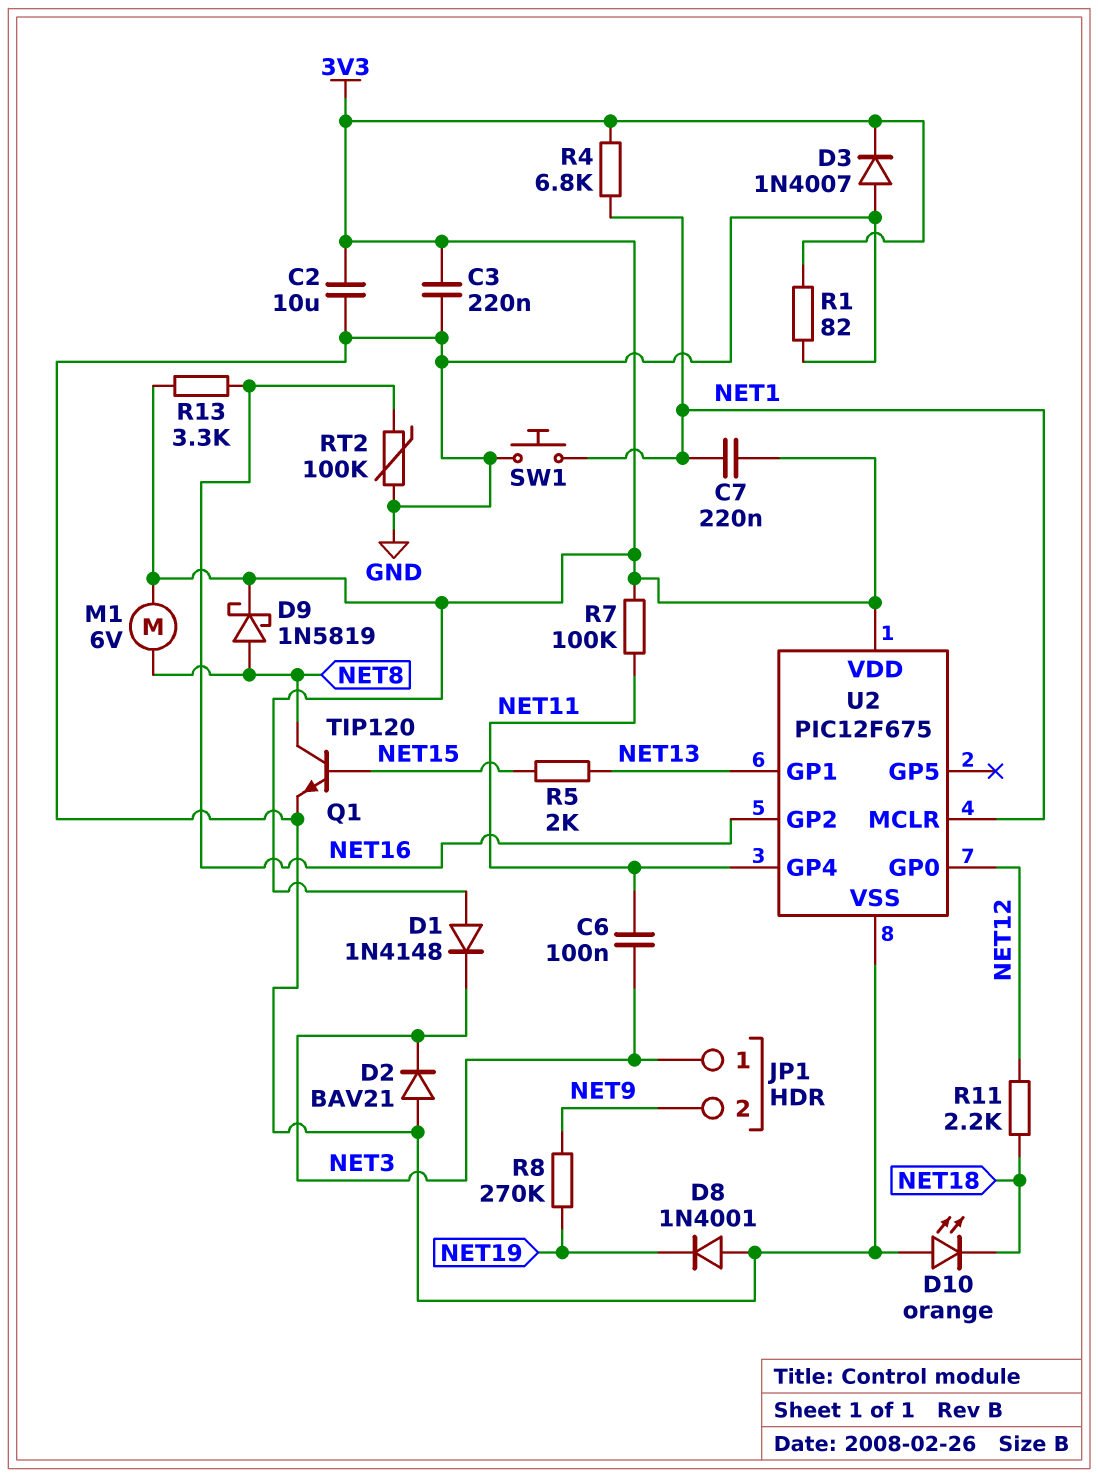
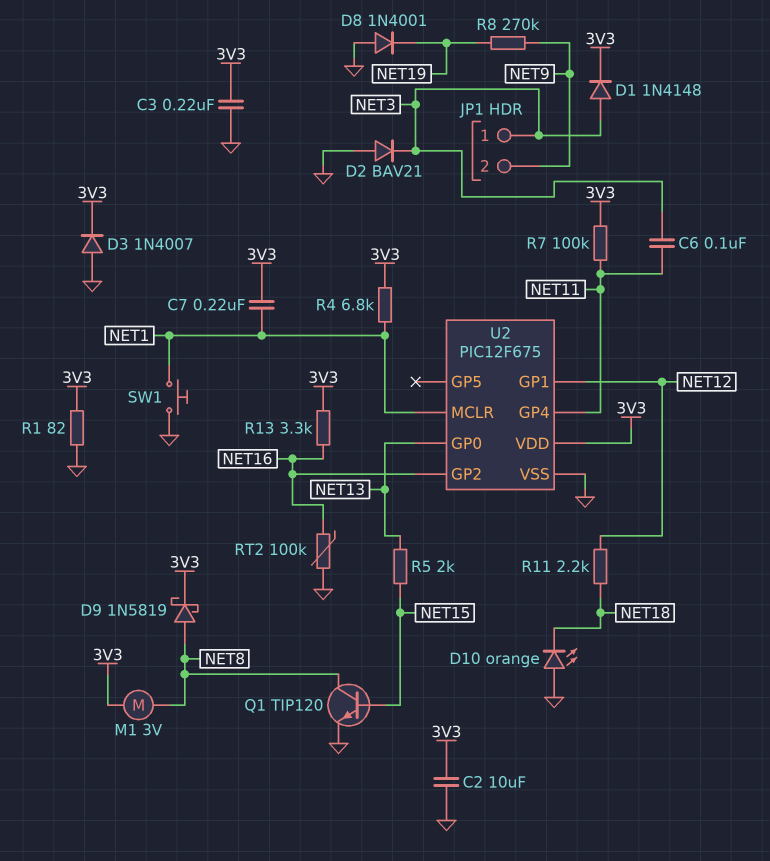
D1: diode 1N4148 (A 3V3, K NET3) -> diode 1N4148 (A NET3, K 3V3)
M1: motor 6V (3V3, NET8) -> motor 3V (3V3, NET8)
U2 pin GP0: NET12 -> NET13
U2 pin GP1: NET13 -> NET12

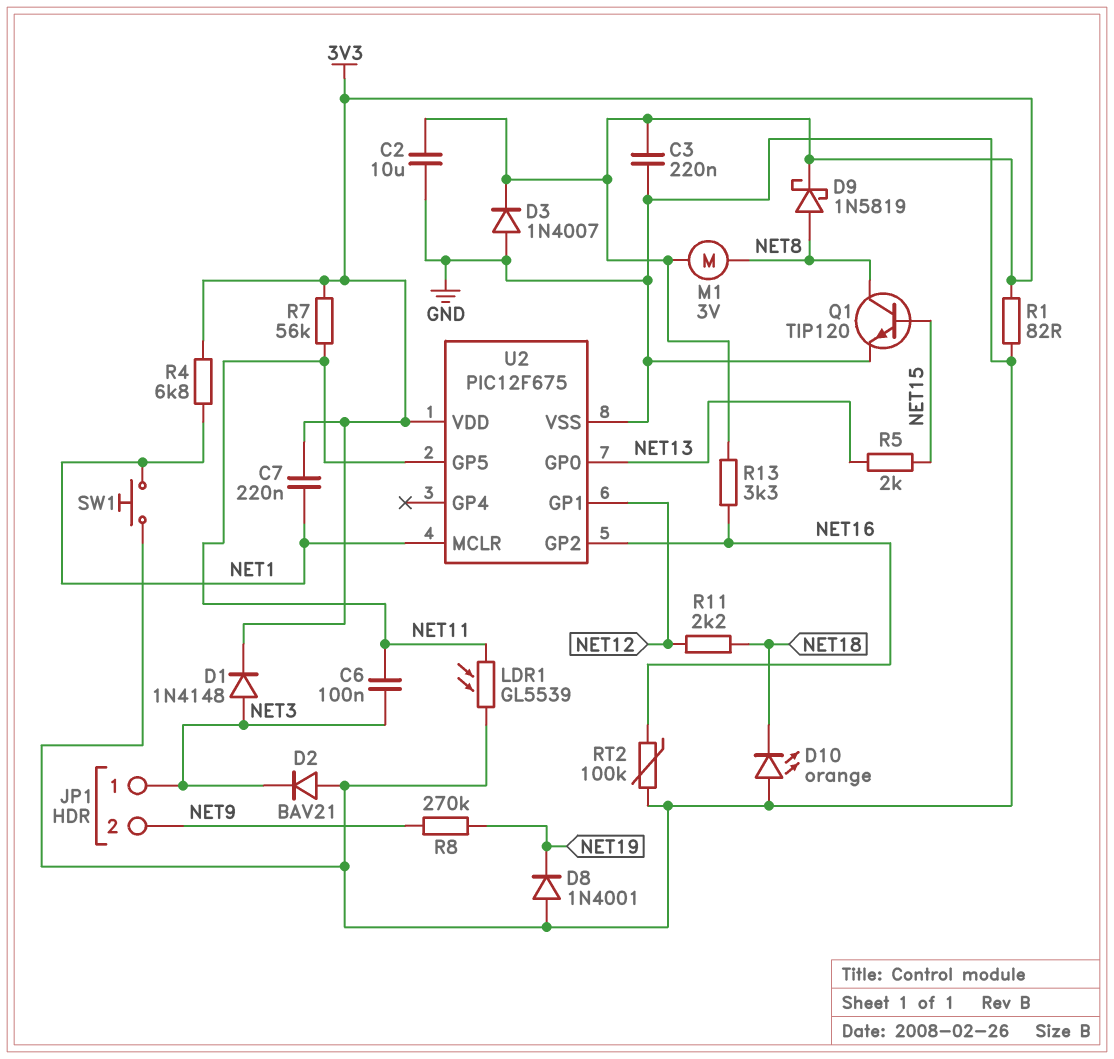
LDR1: none -> GL5539 (GND, NET11)
R7: 100k (3V3, NET11) -> 56k (3V3, NET11)
U2 pin GP4: NET11 -> none
U2 pin GP5: none -> NET11

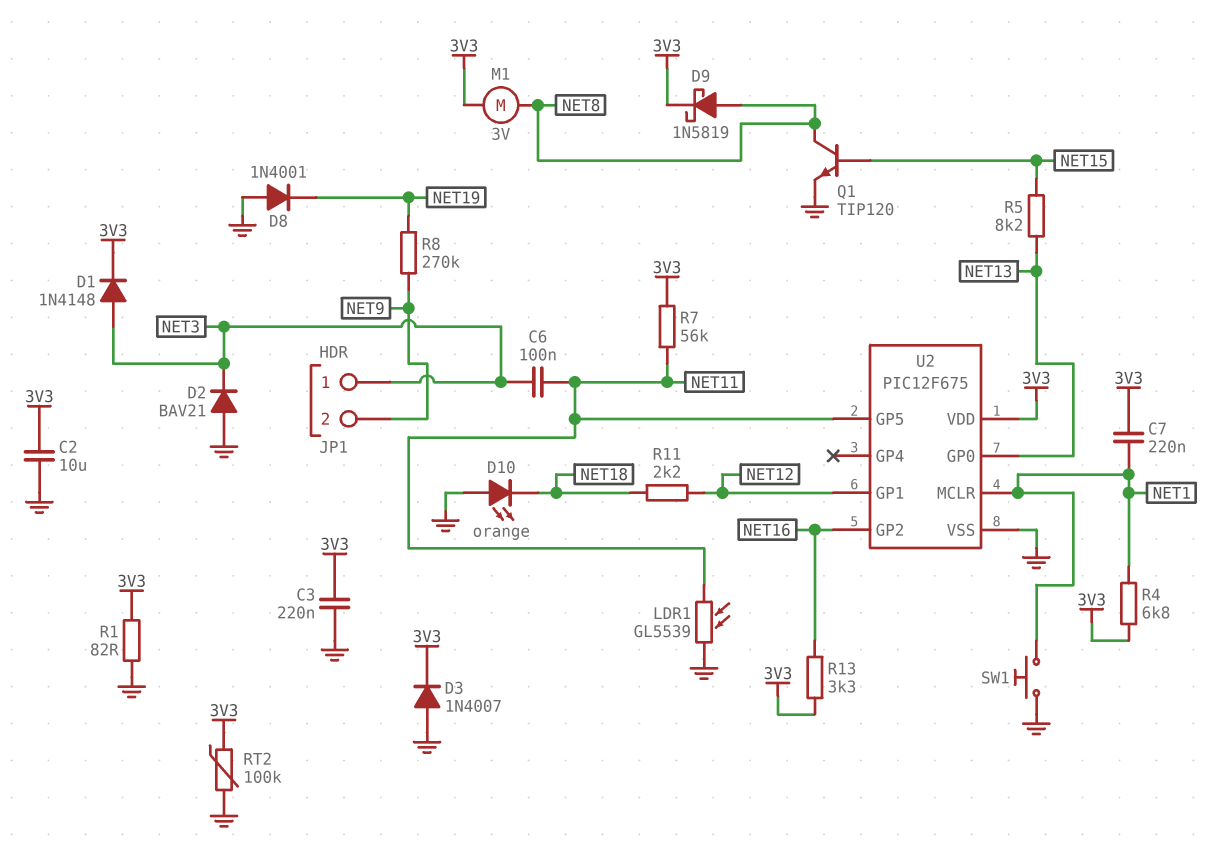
R5: 2k (NET13, NET15) -> 8.2k (NET13, NET15)
RT2: 100k (GND, NET16) -> 100k (3V3, GND)

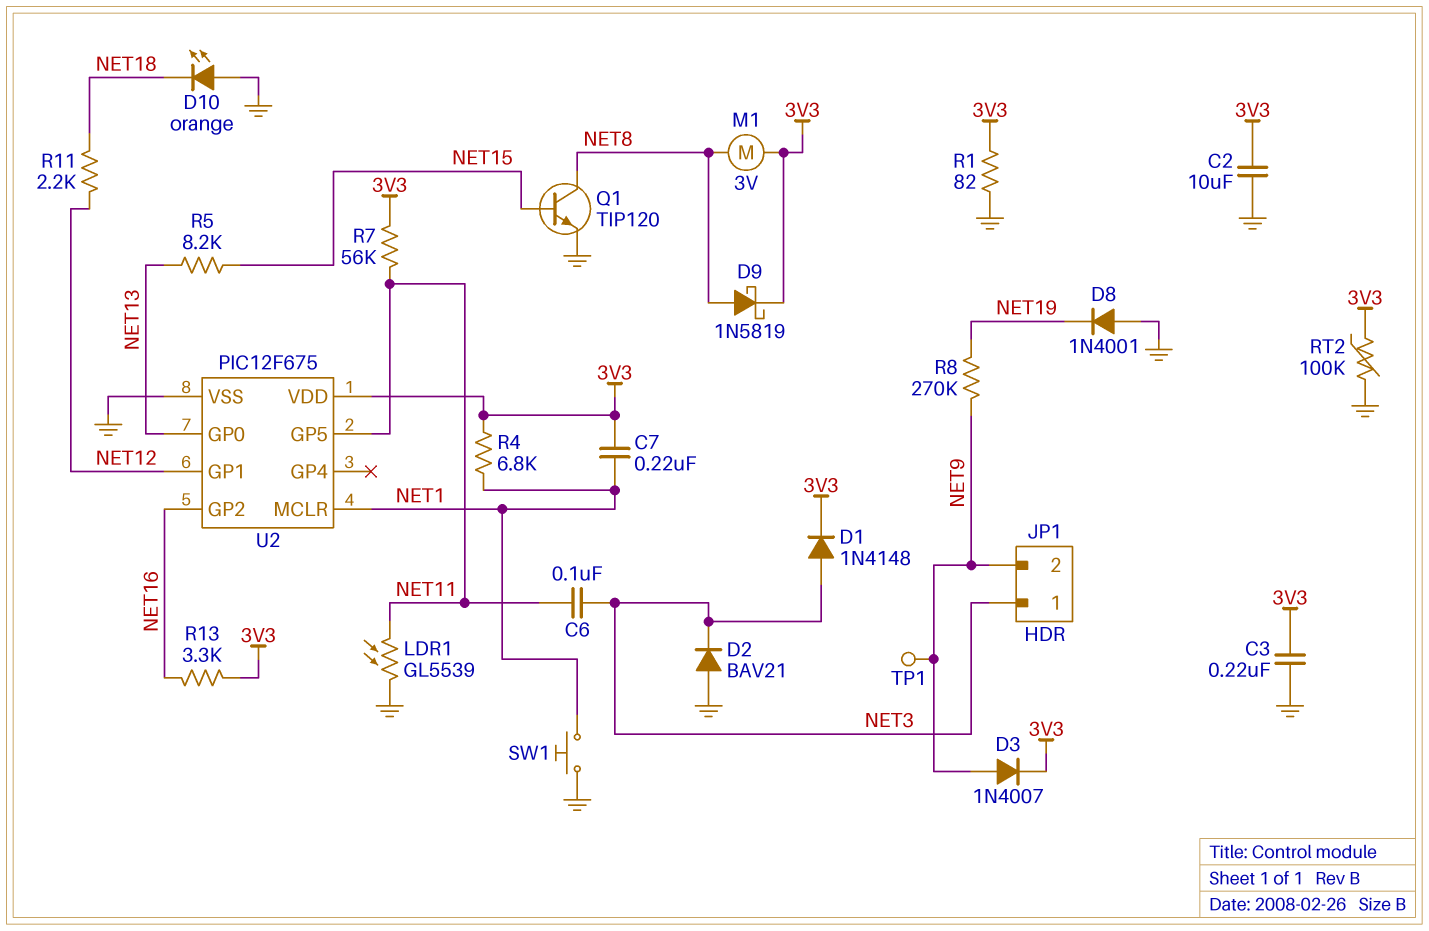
D3: diode 1N4007 (A GND, K 3V3) -> diode 1N4007 (A NET9, K 3V3)
TP1: none -> test point (NET9)

